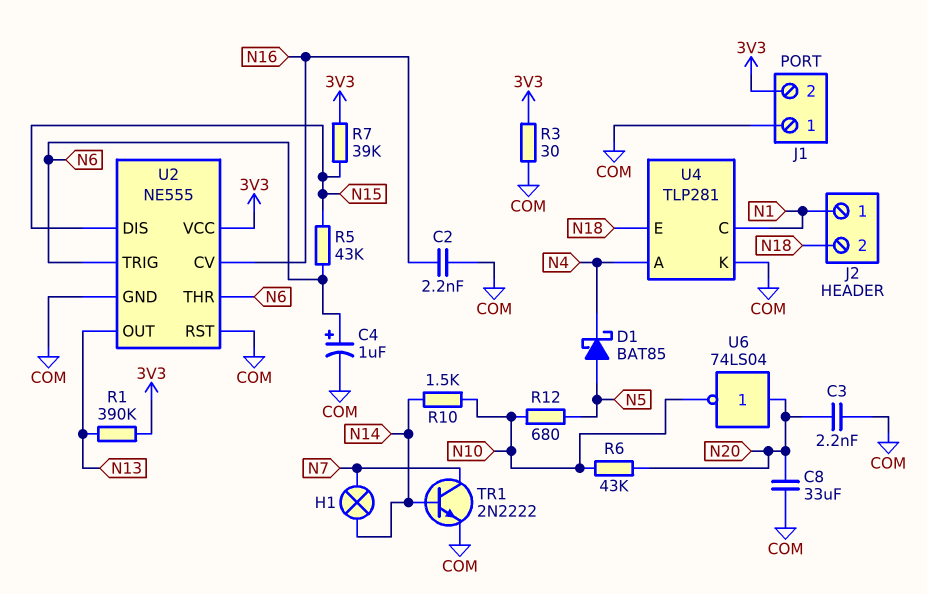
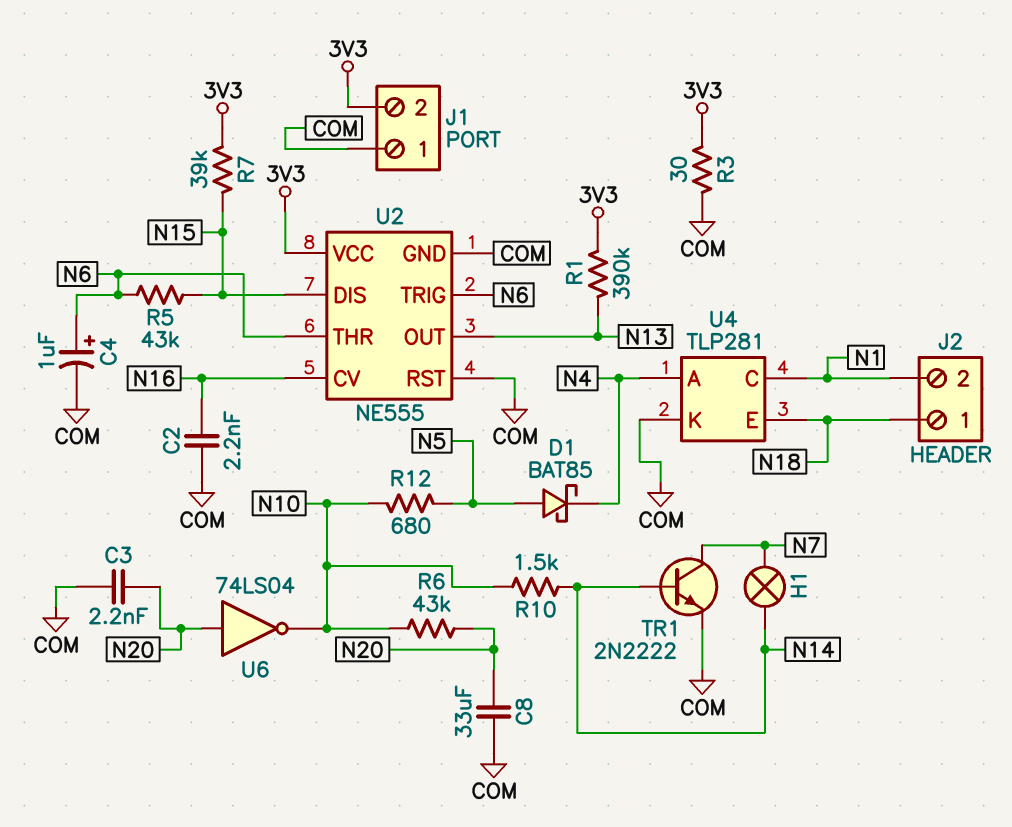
J2 pin 1: N1 -> N18
J2 pin 2: N18 -> N1

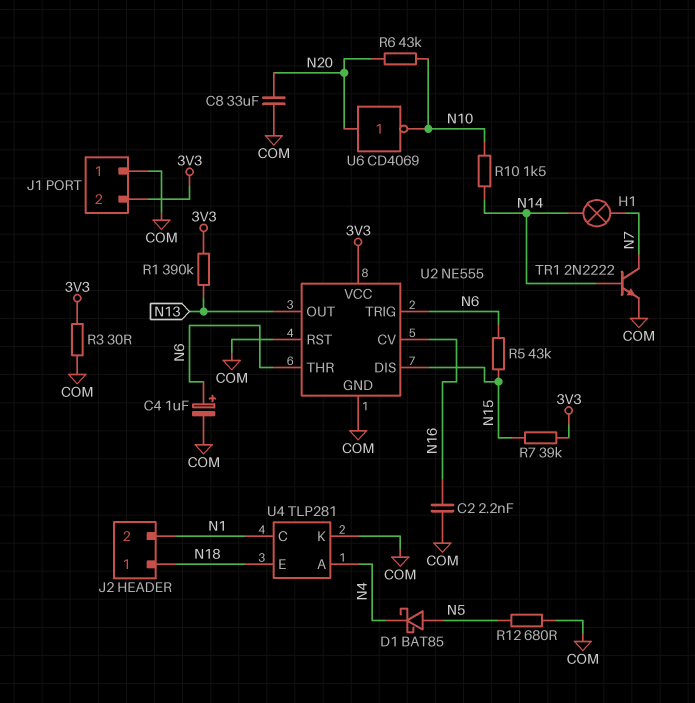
C3: 2.2nF (COM, N20) -> none
R12: 680 (N5, N10) -> 680 (COM, N5)
U6: NOT 74LS04 (in N20, out N10) -> NOT CD4069 (in N20, out N10)

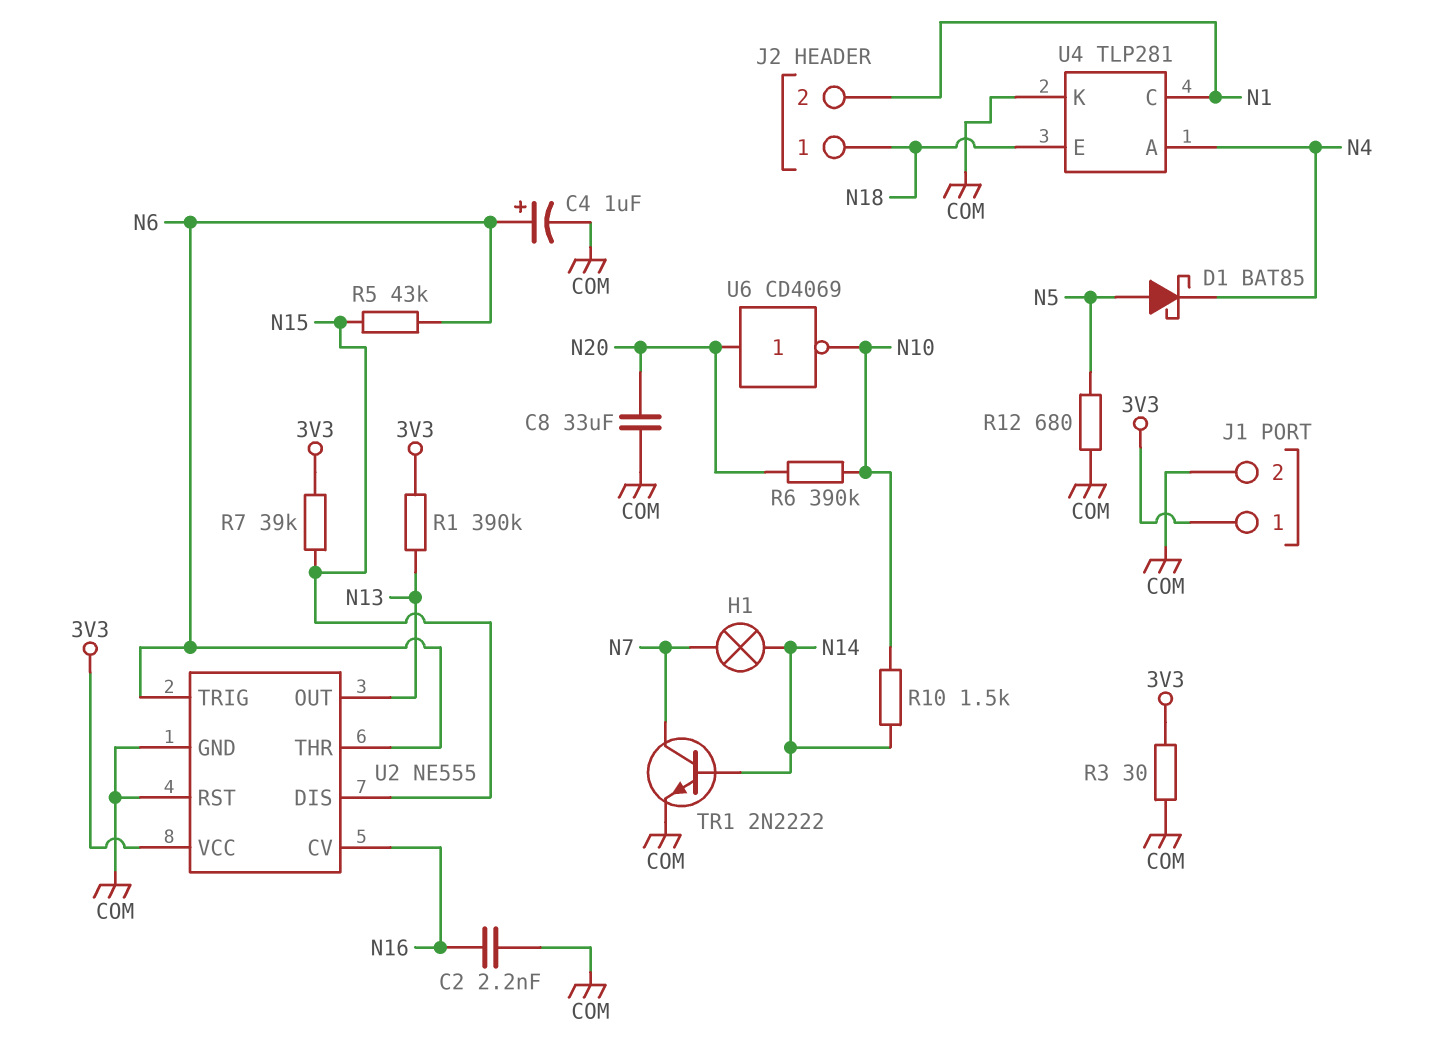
J1 pin 1: COM -> 3V3
J1 pin 2: 3V3 -> COM
R6: 43k (N10, N20) -> 390k (N10, N20)

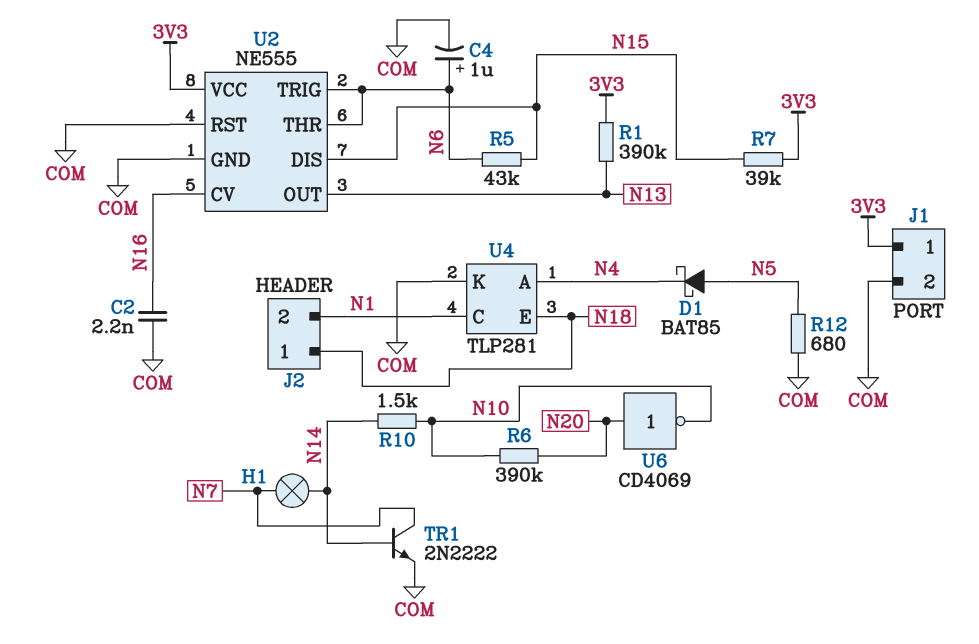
C8: 33uF (COM, N20) -> none
R3: 30 (3V3, COM) -> none

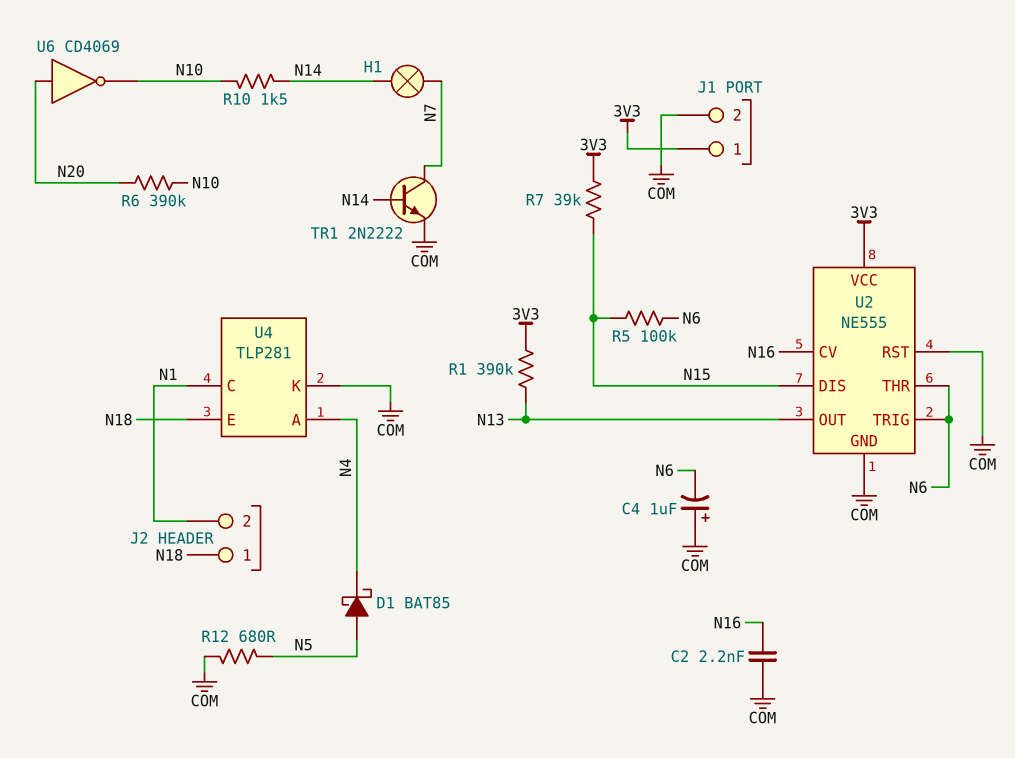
C4: 1uF (plus N6, minus COM) -> 1uF (plus COM, minus N6)
R5: 43k (N6, N15) -> 100k (N6, N15)

